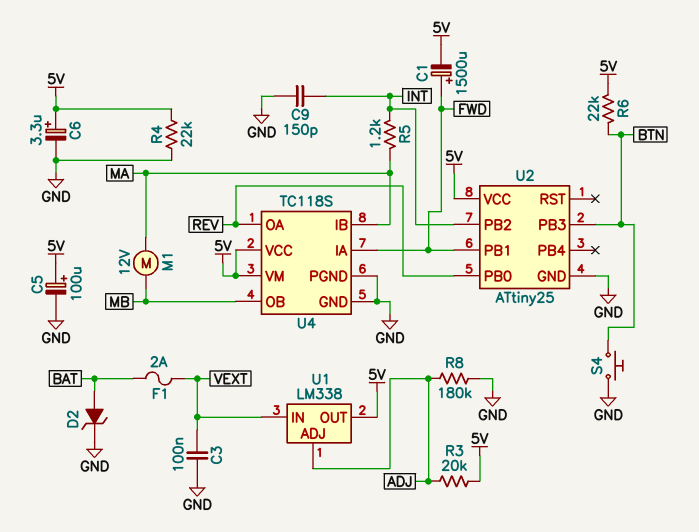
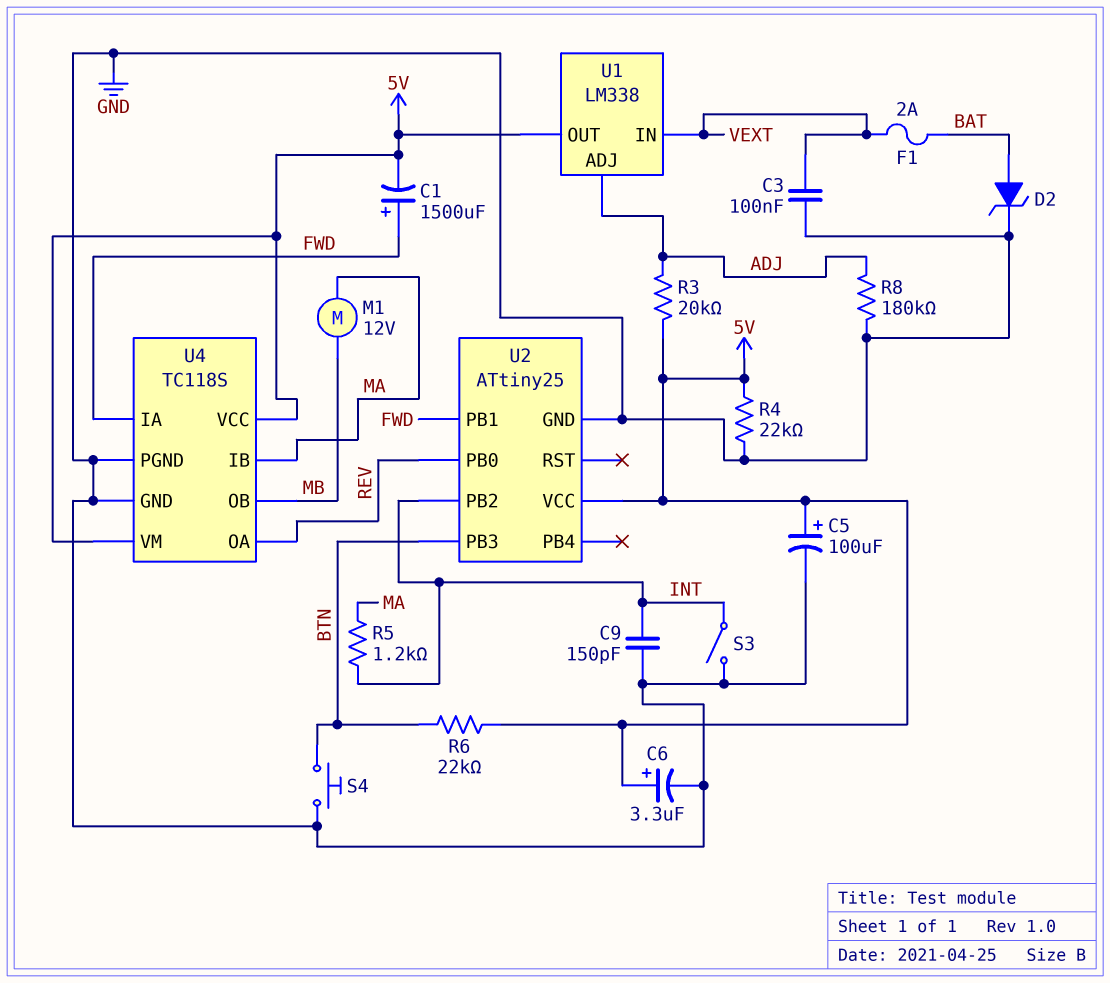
S3: none -> switch (GND, INT)

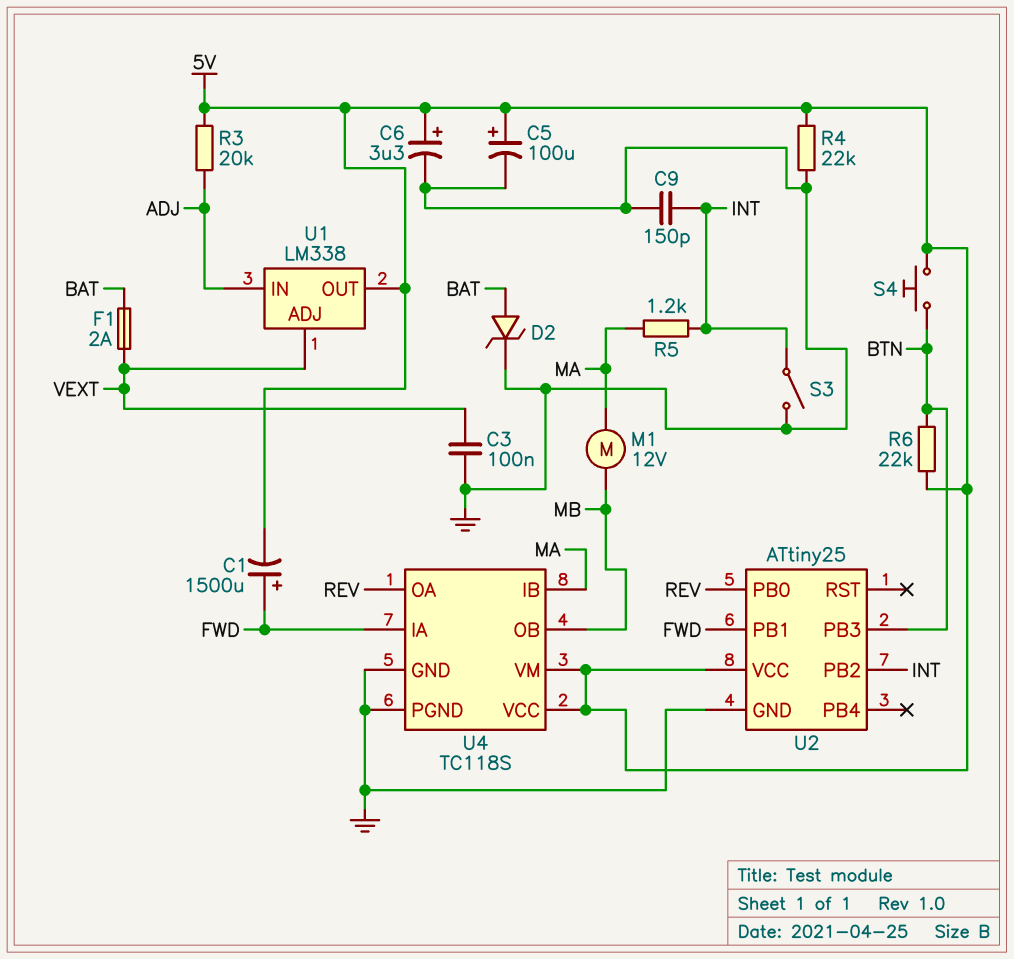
R8: 180k (ADJ, GND) -> none
S4: button (BTN, GND) -> button (5V, BTN)
U1 pin ADJ: ADJ -> VEXT
U1 pin IN: VEXT -> ADJ

